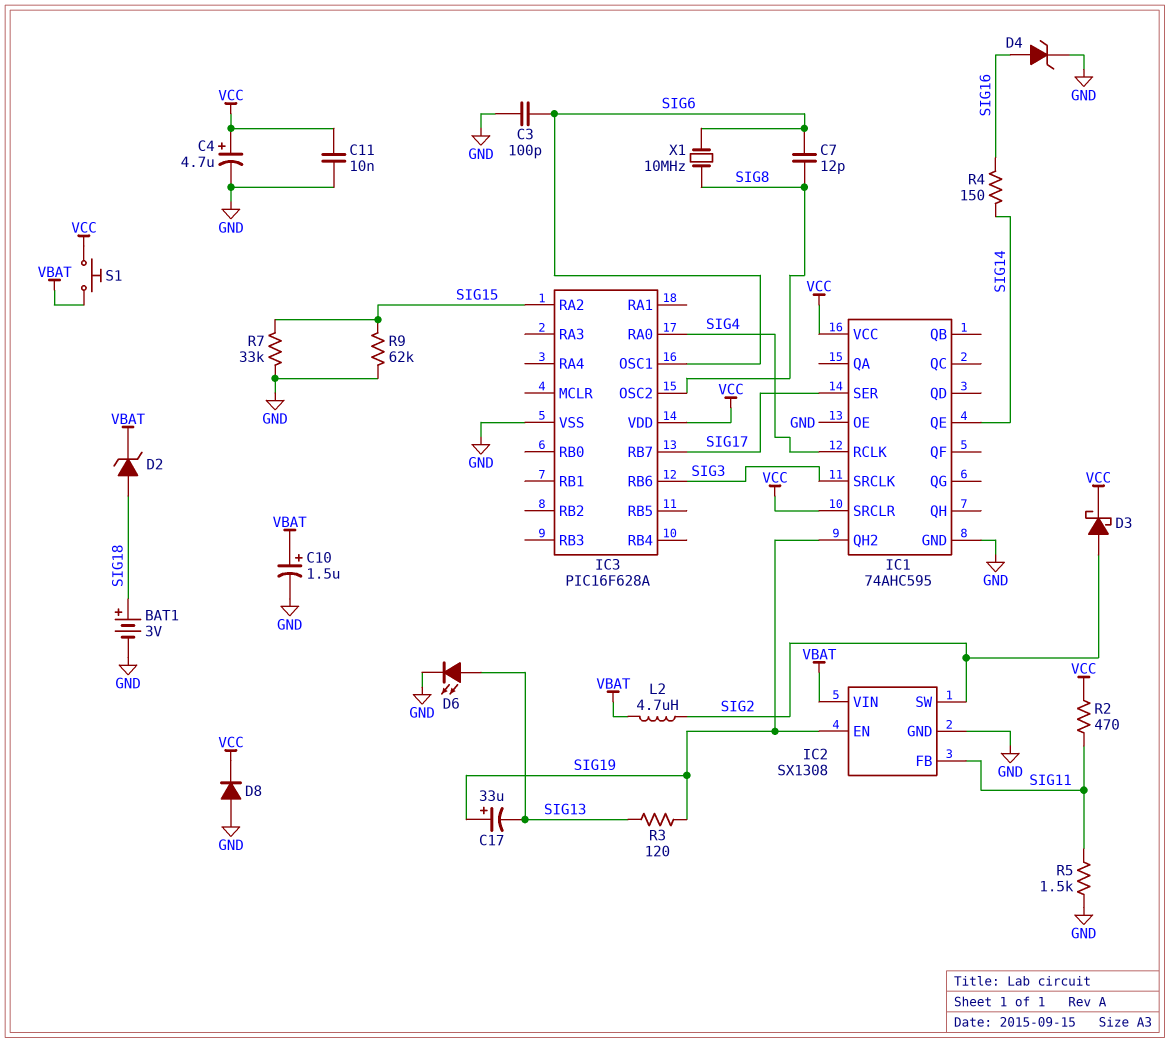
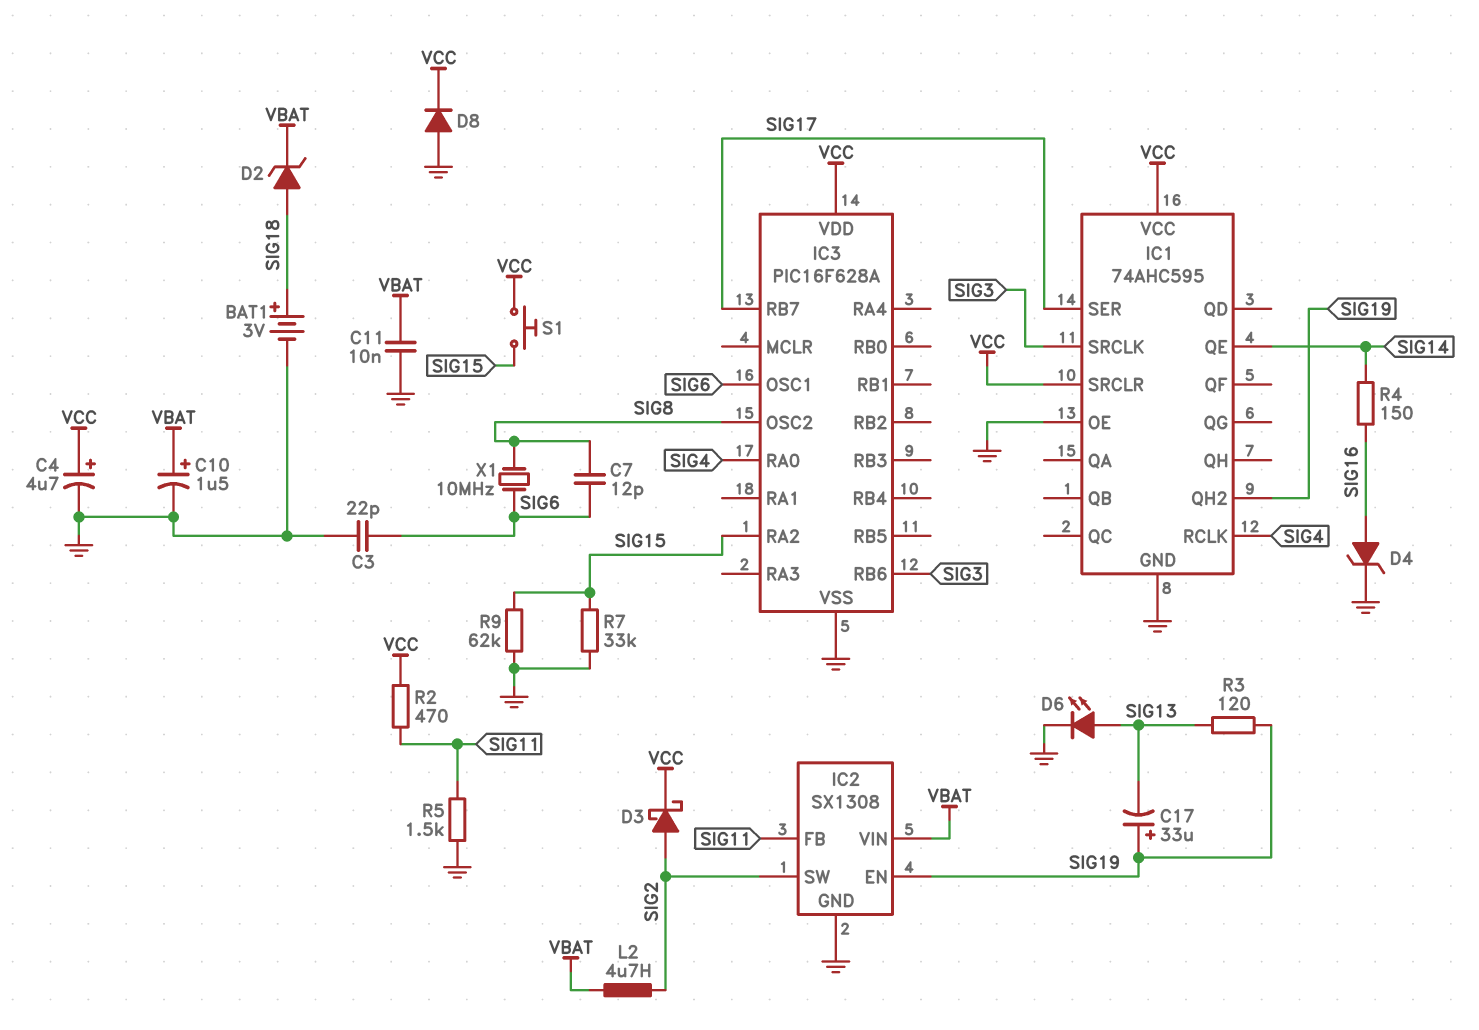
C3: 100pF (GND, SIG6) -> 22pF (GND, SIG6)
C11: 10nF (GND, VCC) -> 10nF (GND, VBAT)
S1: button (VBAT, VCC) -> button (SIG15, VCC)

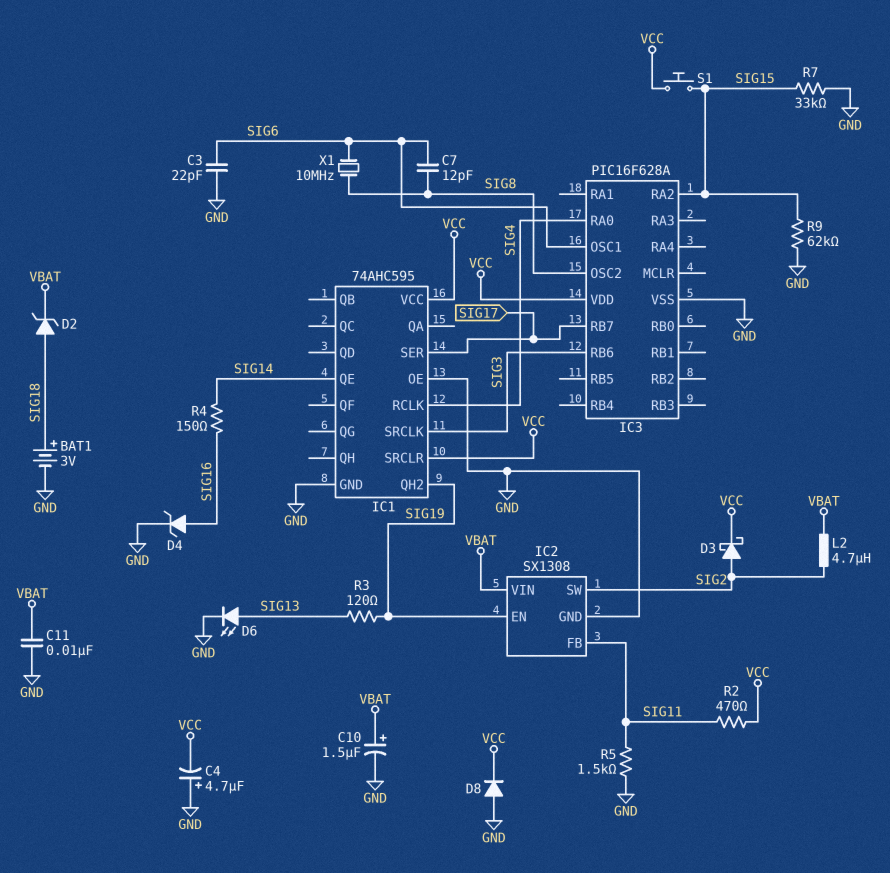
C4: 4.7uF (plus VCC, minus GND) -> 4.7uF (plus GND, minus VCC)
C17: 33uF (plus SIG19, minus SIG13) -> none

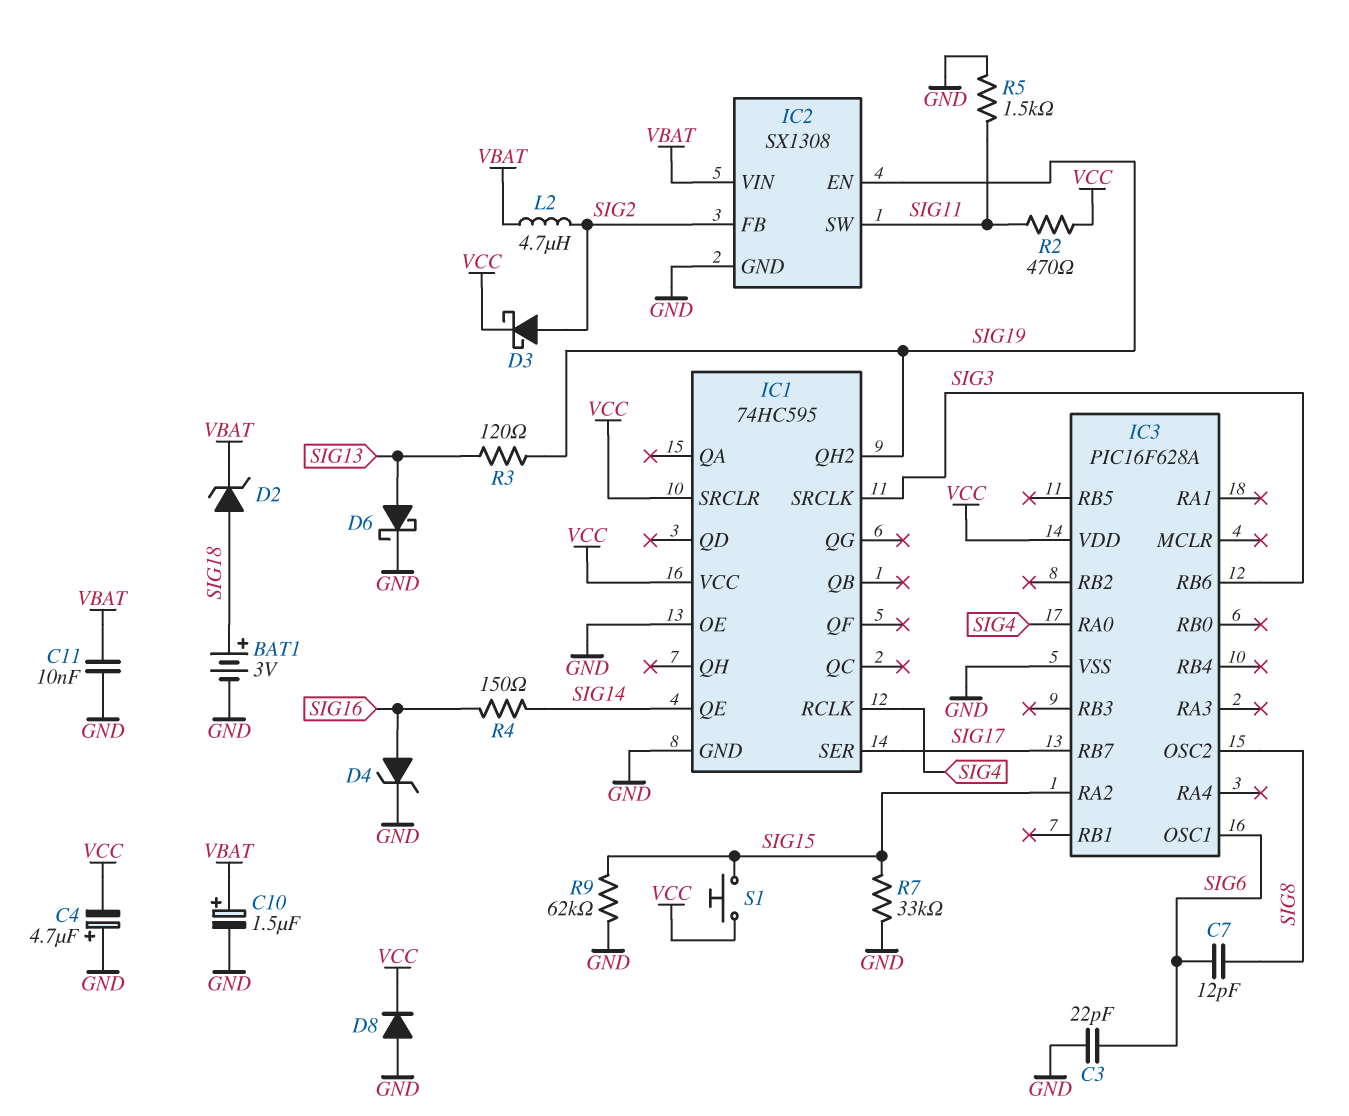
D6: LED (A SIG13, K GND) -> schottky (A SIG13, K GND)
IC1: 74AHC595 -> 74HC595
IC2 pin FB: SIG11 -> SIG2
IC2 pin SW: SIG2 -> SIG11
X1: 10MHz (SIG6, SIG8) -> none

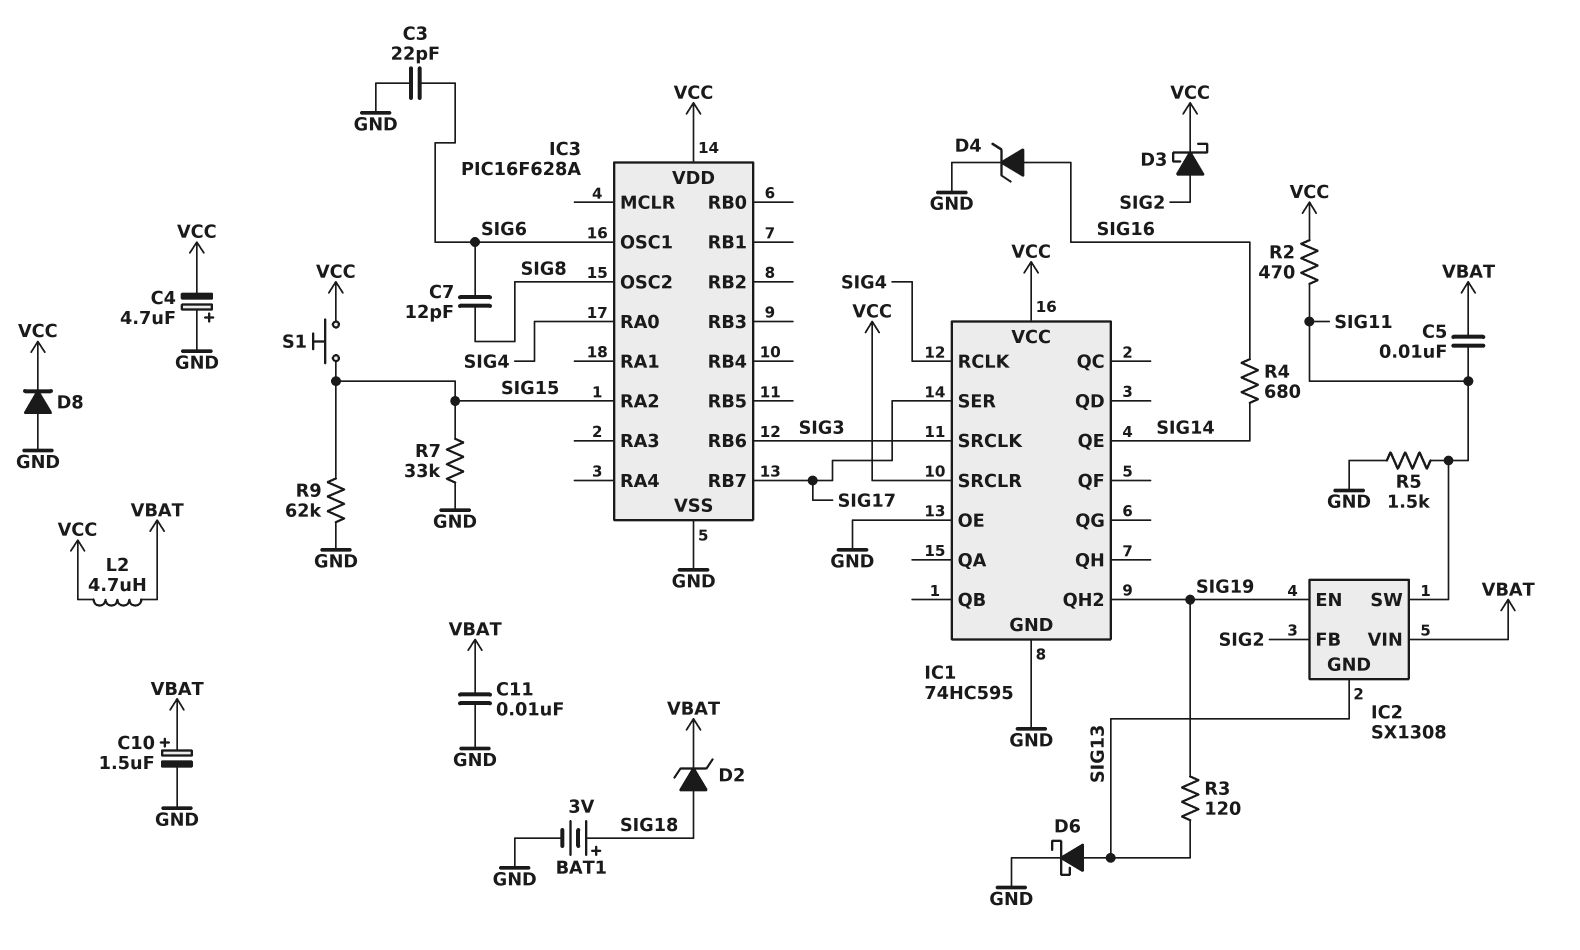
C5: none -> 10nF (SIG11, VBAT)
IC2 pin GND: GND -> SIG13
L2: 4.7uH (SIG2, VBAT) -> 4.7uH (VBAT, VCC)
R4: 150 (SIG14, SIG16) -> 680 (SIG14, SIG16)

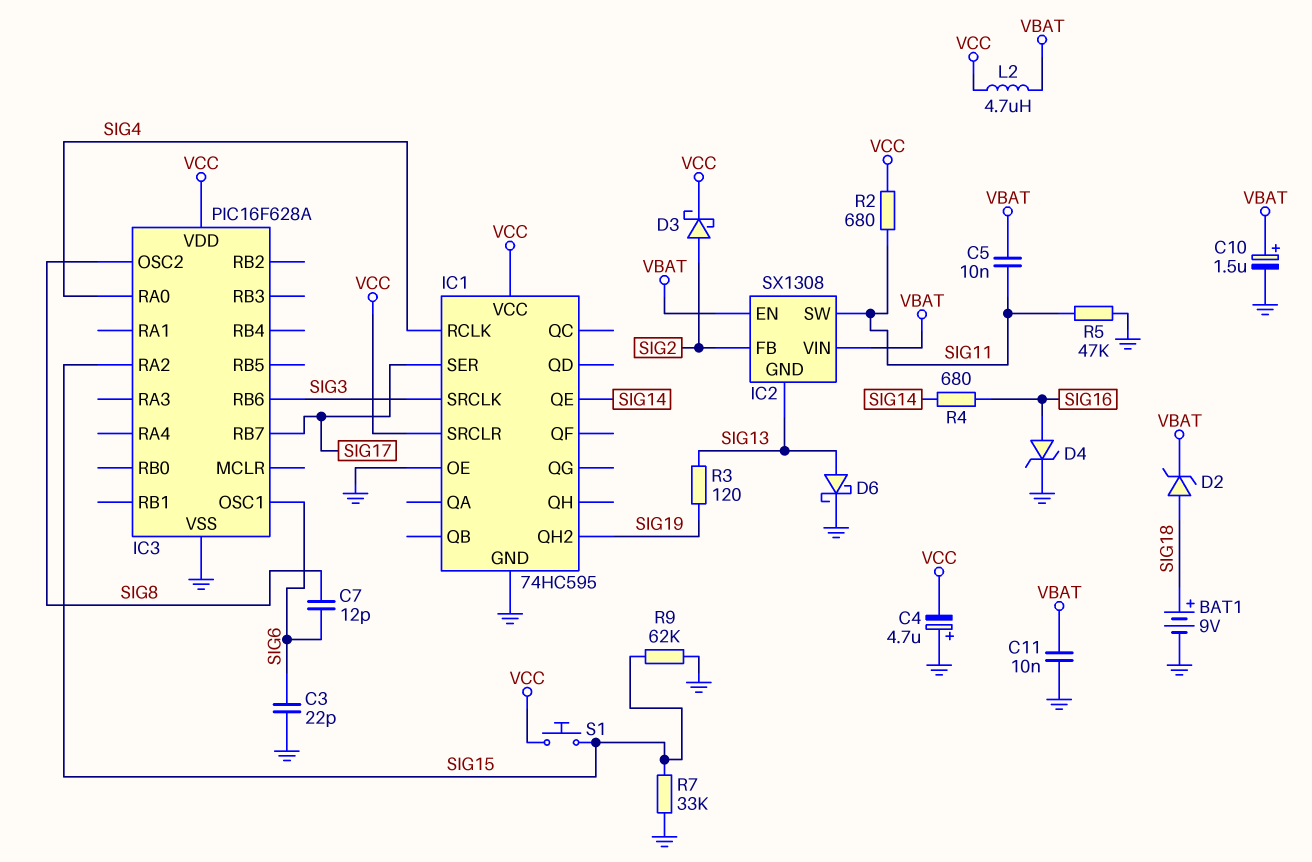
BAT1: 3V (plus SIG18, minus GND) -> 9V (plus SIG18, minus GND)
D8: diode (A GND, K VCC) -> none
IC2 pin EN: SIG19 -> VBAT
R2: 470 (SIG11, VCC) -> 680 (SIG11, VCC)
R5: 1.5k (GND, SIG11) -> 47k (GND, SIG11)

